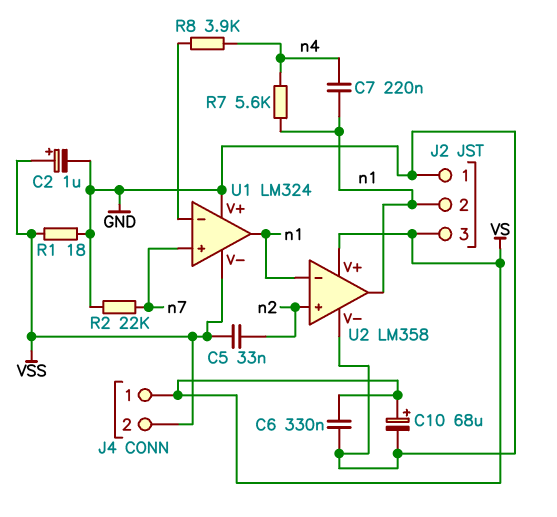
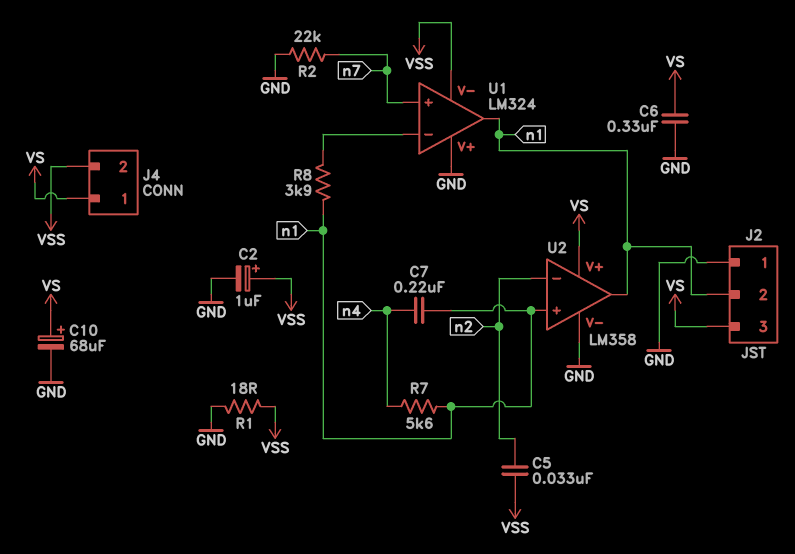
R8: 3.9k (U1/in-, n4) -> 3.9k (U1/in-, n1)
U2 pin in+: n2 -> n1
U2 pin in-: n1 -> n2

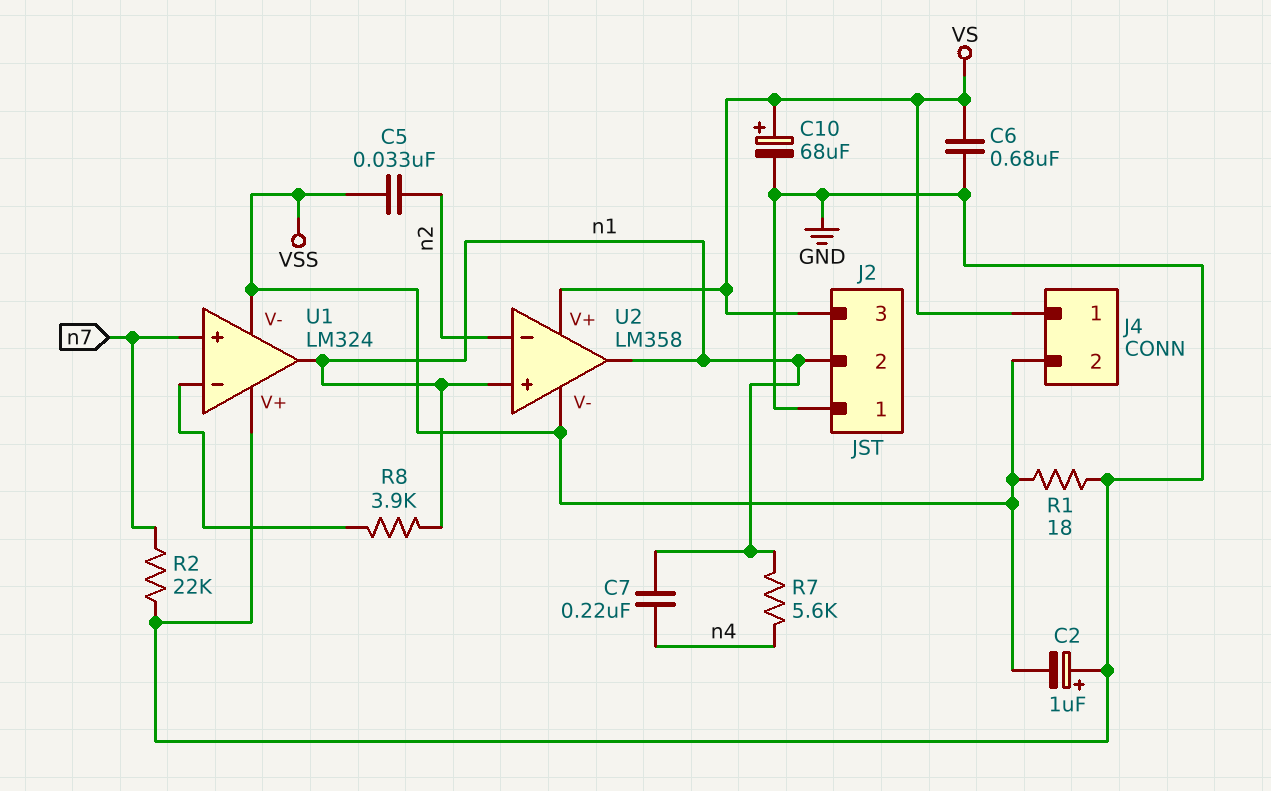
C2: 1uF (plus VSS, minus GND) -> 1uF (plus GND, minus VSS)
C6: 330nF (GND, VS) -> 680nF (GND, VS)
U2 pin V-: GND -> VSS

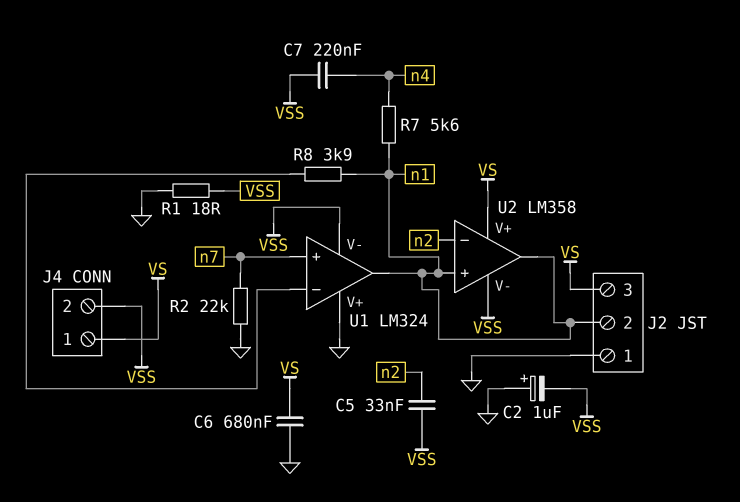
C7: 220nF (n1, n4) -> 220nF (VSS, n4)
C10: 68uF (plus VS, minus GND) -> none

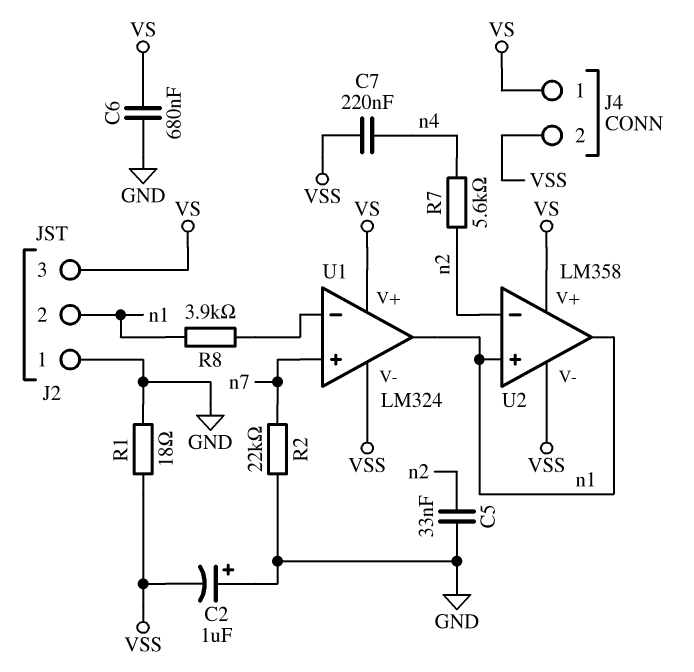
C5: 33nF (VSS, n2) -> 33nF (GND, n2)
R7: 5.6k (n1, n4) -> 5.6k (n2, n4)
U1 pin V+: GND -> VS

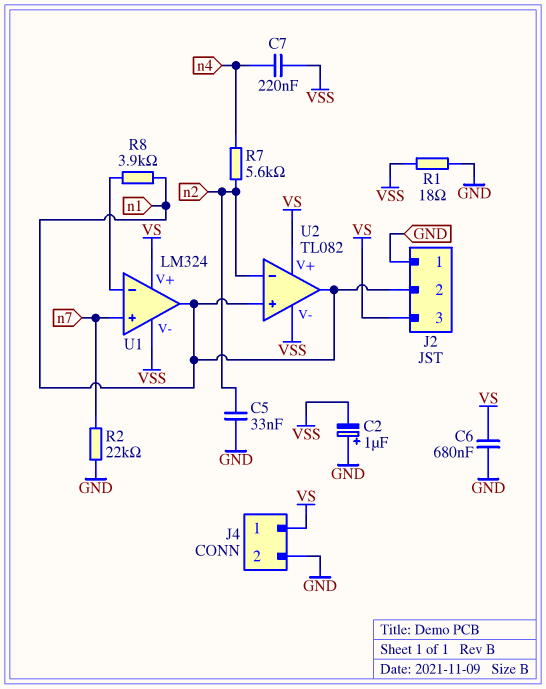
J4 pin 2: VSS -> GND
U2: LM358 -> TL082

